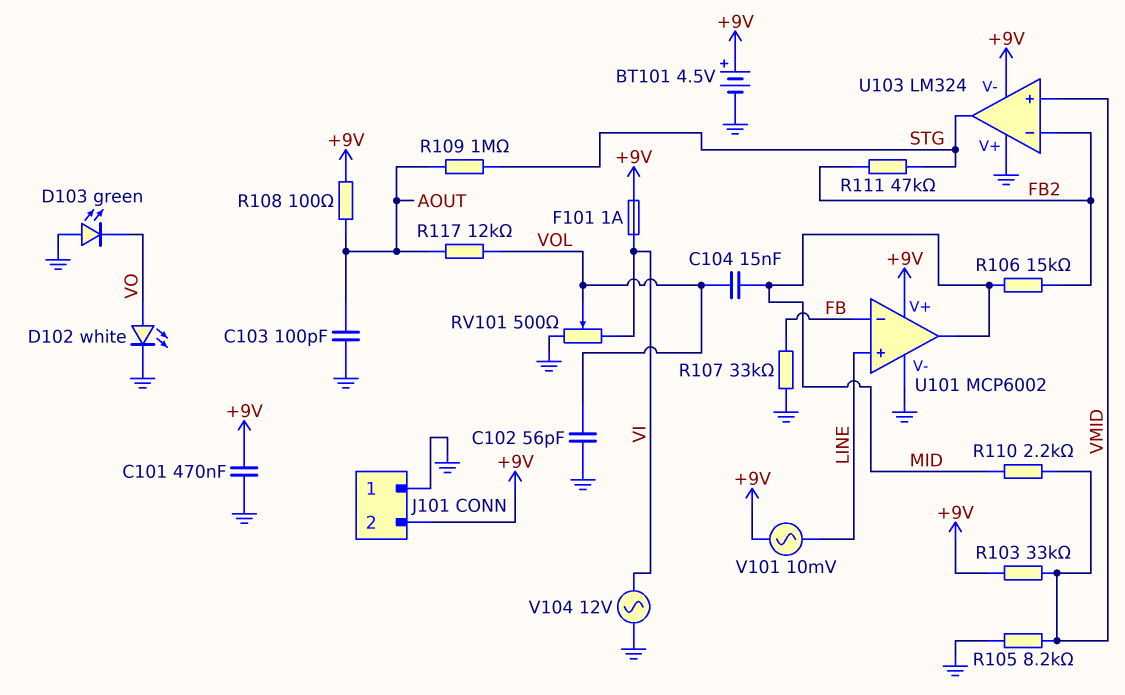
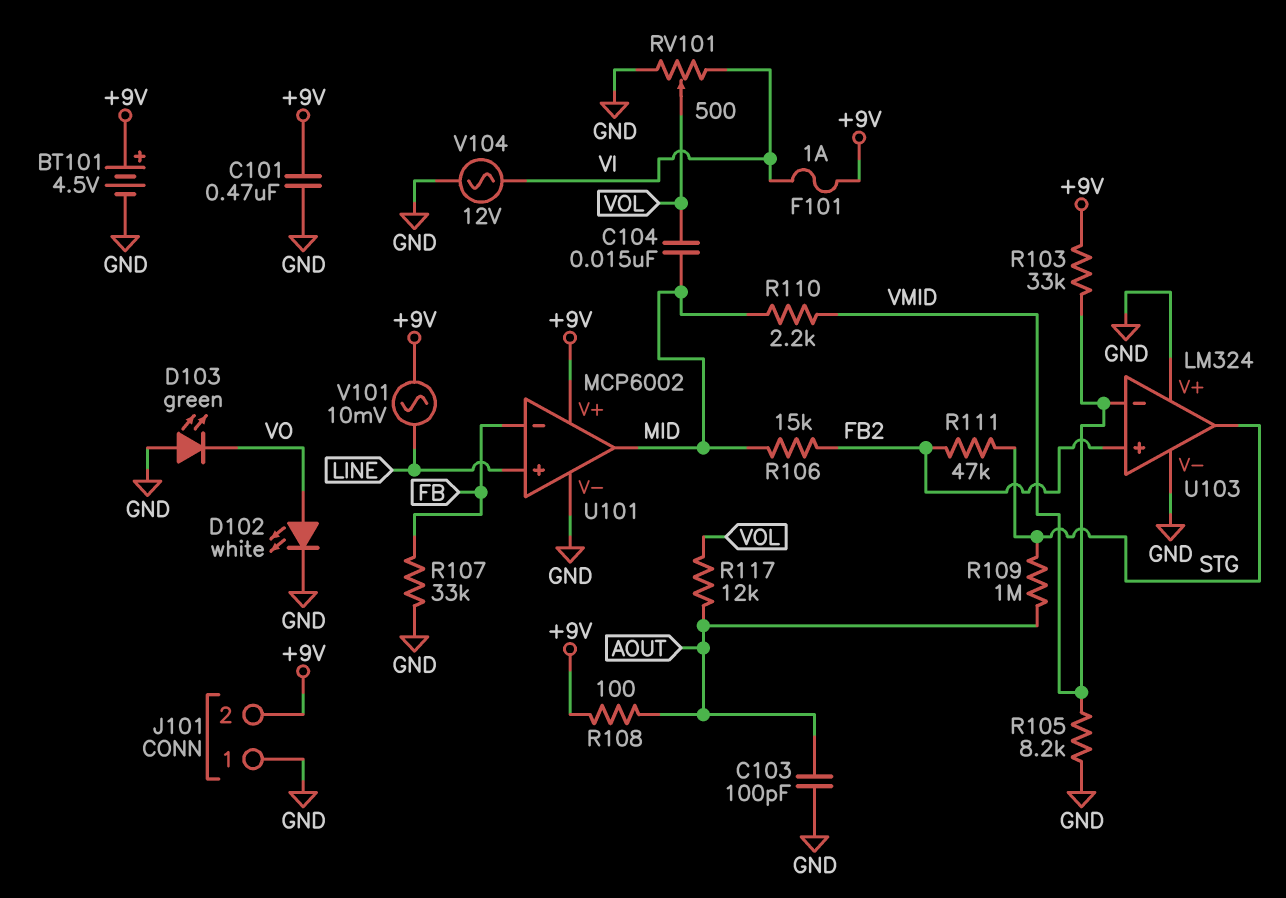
C102: 56pF (GND, VOL) -> none
U103 pin V-: +9V -> GND
U103 pin in+: VMID -> FB2
U103 pin in-: FB2 -> VMID

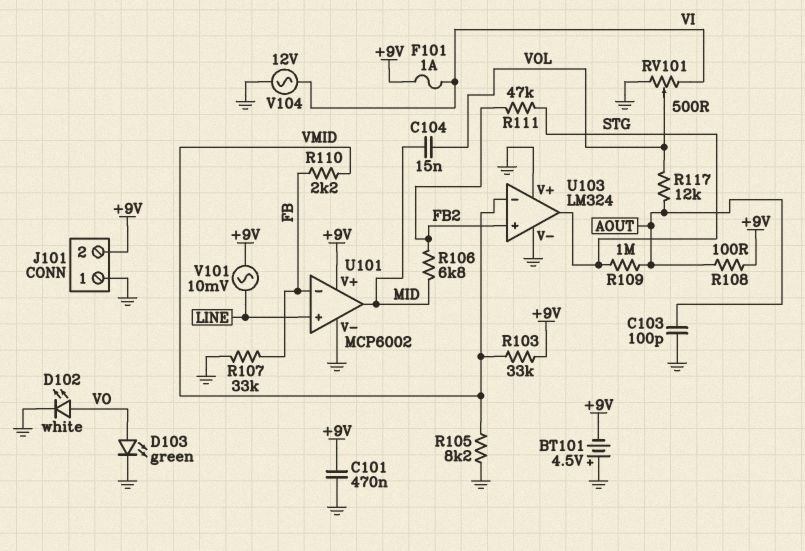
BT101: 4.5V (plus +9V, minus GND) -> 4.5V (plus GND, minus +9V)
D103: LED green (A GND, K VO) -> LED green (A VO, K GND)
R106: 15k (FB2, MID) -> 6.8k (FB2, MID)
R110: 2.2k (MID, VMID) -> 2.2k (FB, VMID)

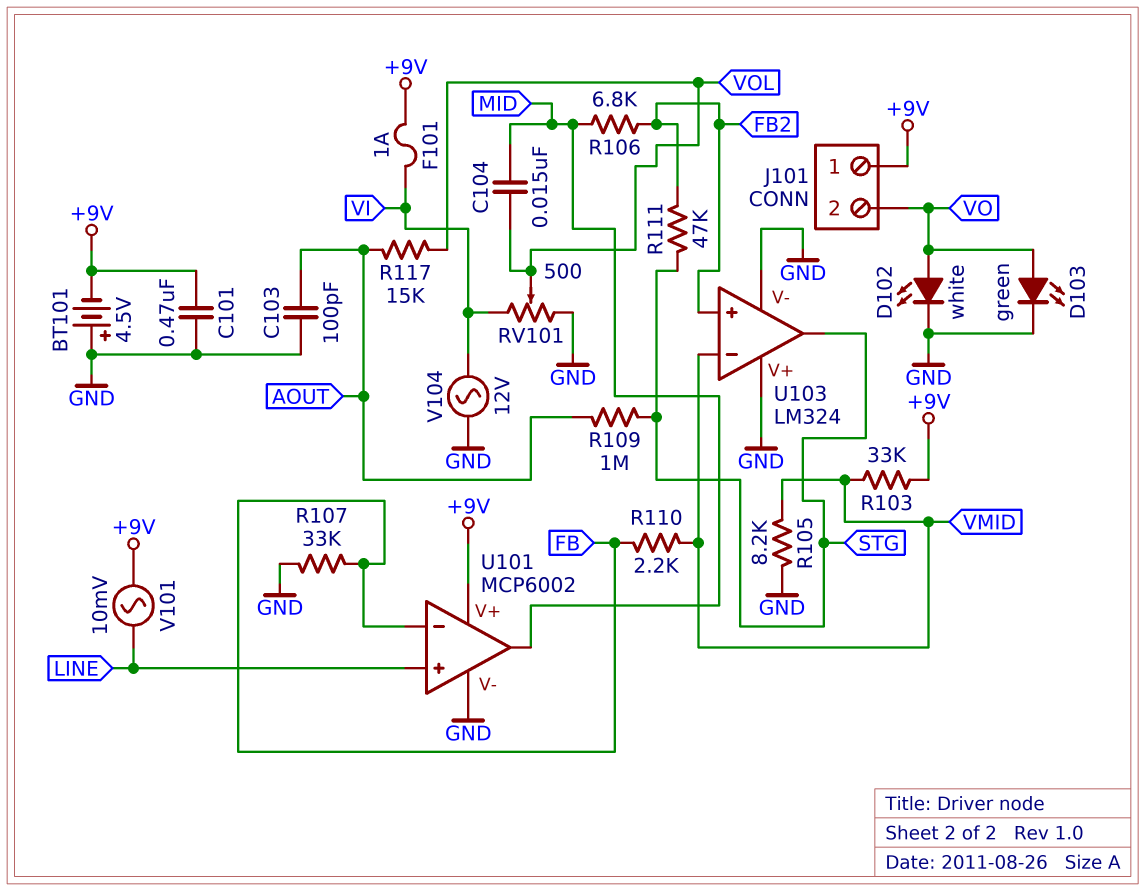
J101 pin 1: GND -> +9V
J101 pin 2: +9V -> VO
R108: 100 (+9V, AOUT) -> none
R117: 12k (AOUT, VOL) -> 15k (AOUT, VOL)

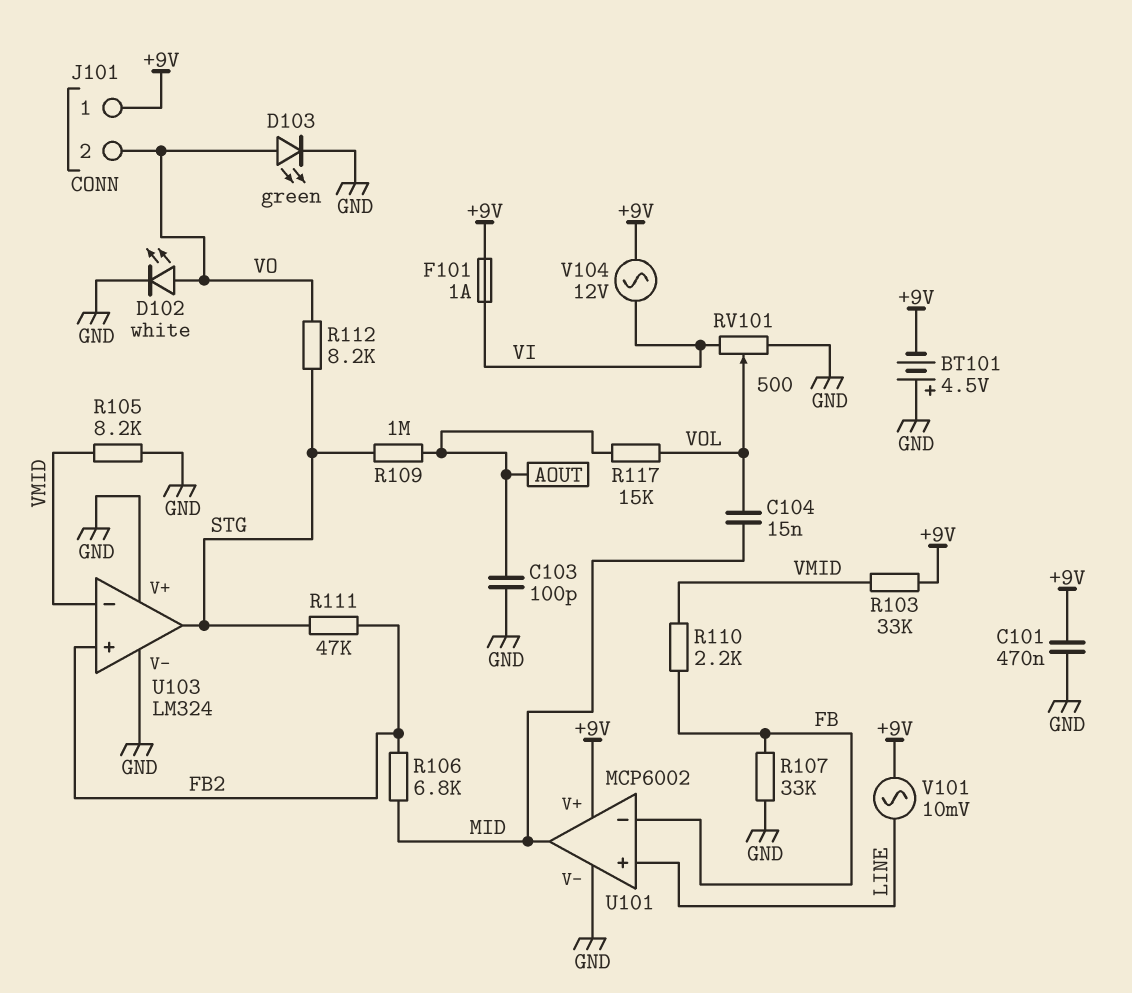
R112: none -> 8.2k (STG, VO)
V104: AC 12V (GND, VI) -> AC 12V (+9V, VI)

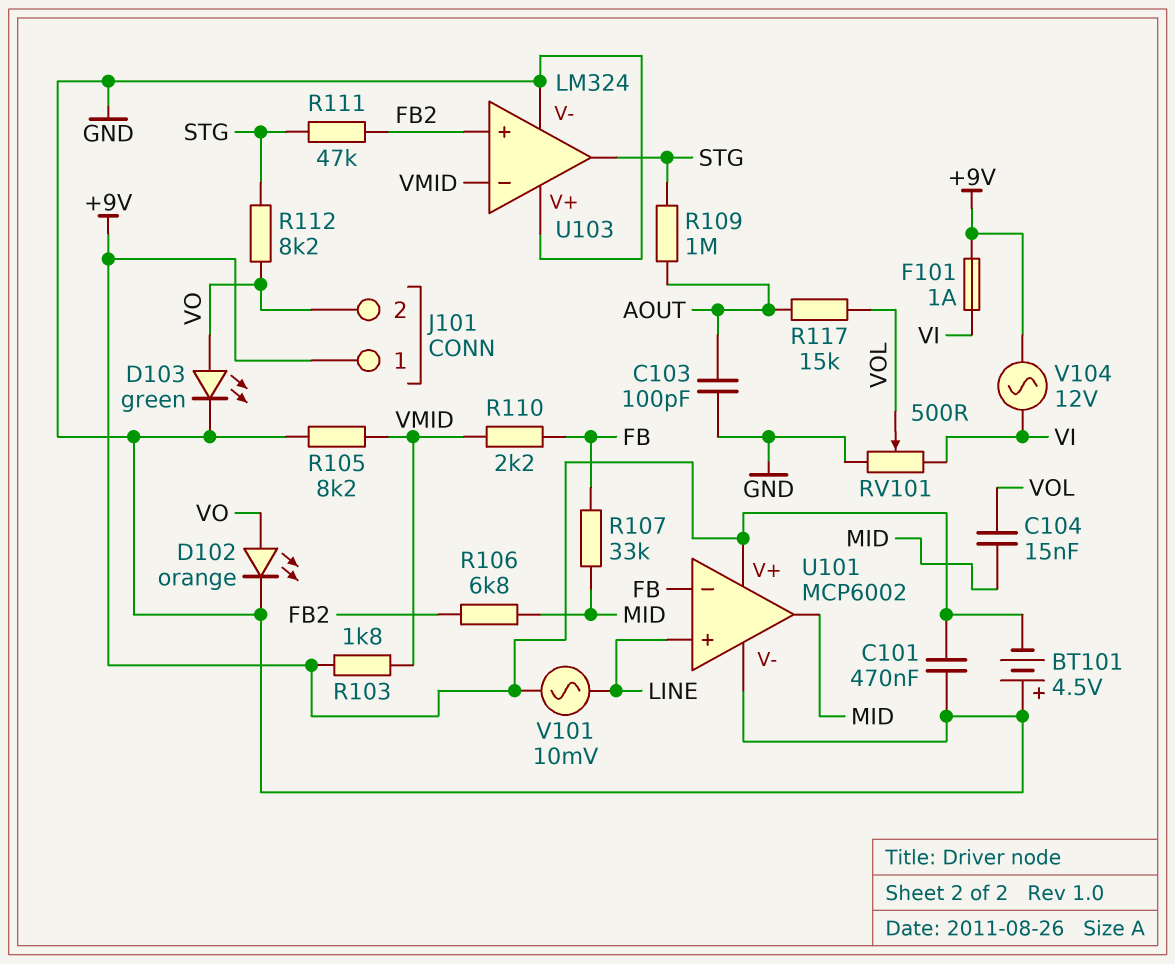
D102: LED white (A VO, K GND) -> LED orange (A VO, K GND)
R103: 33k (+9V, VMID) -> 1.8k (+9V, VMID)
R107: 33k (FB, GND) -> 33k (FB, MID)

